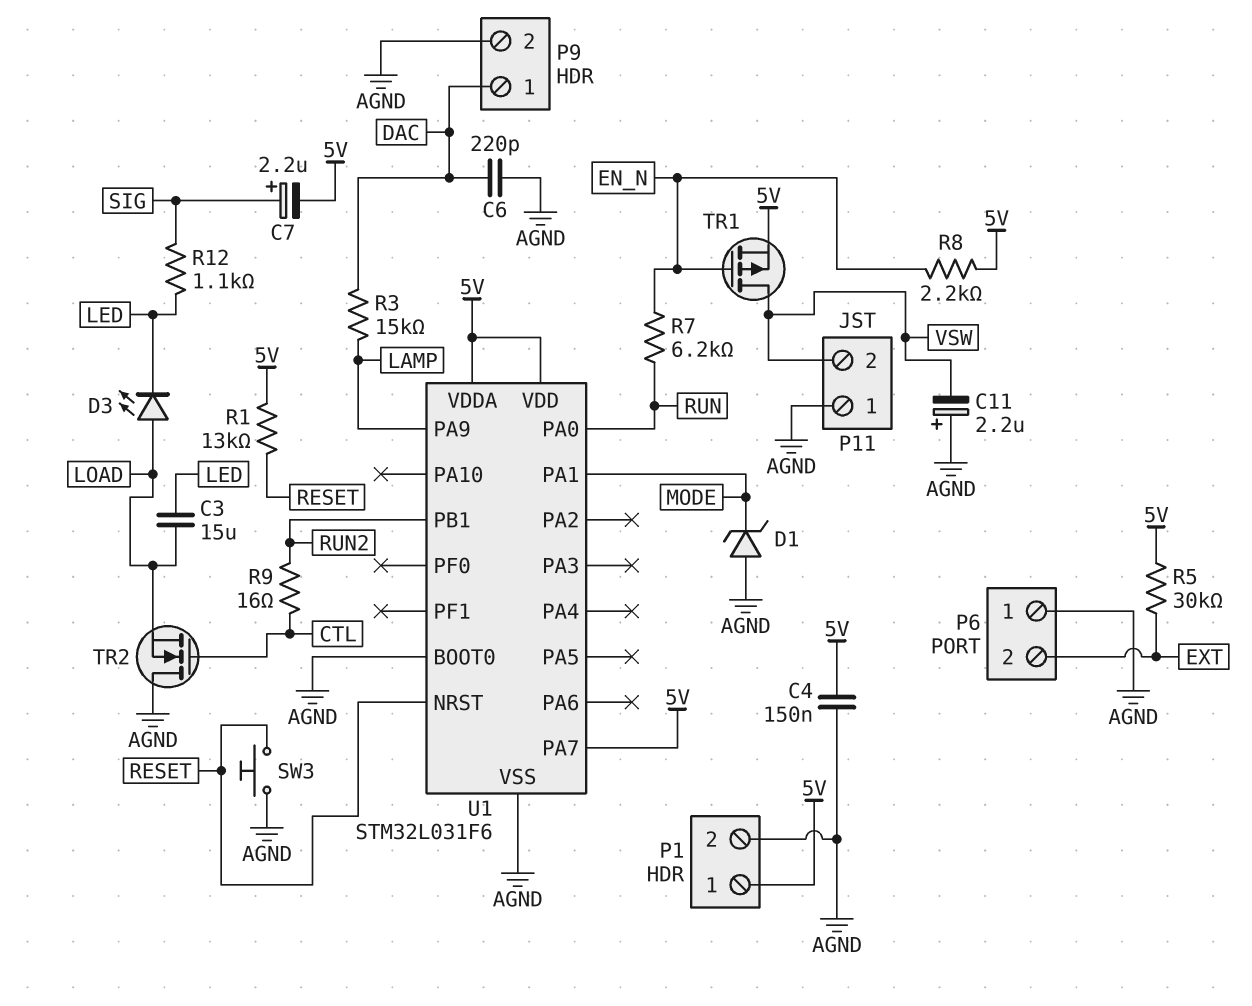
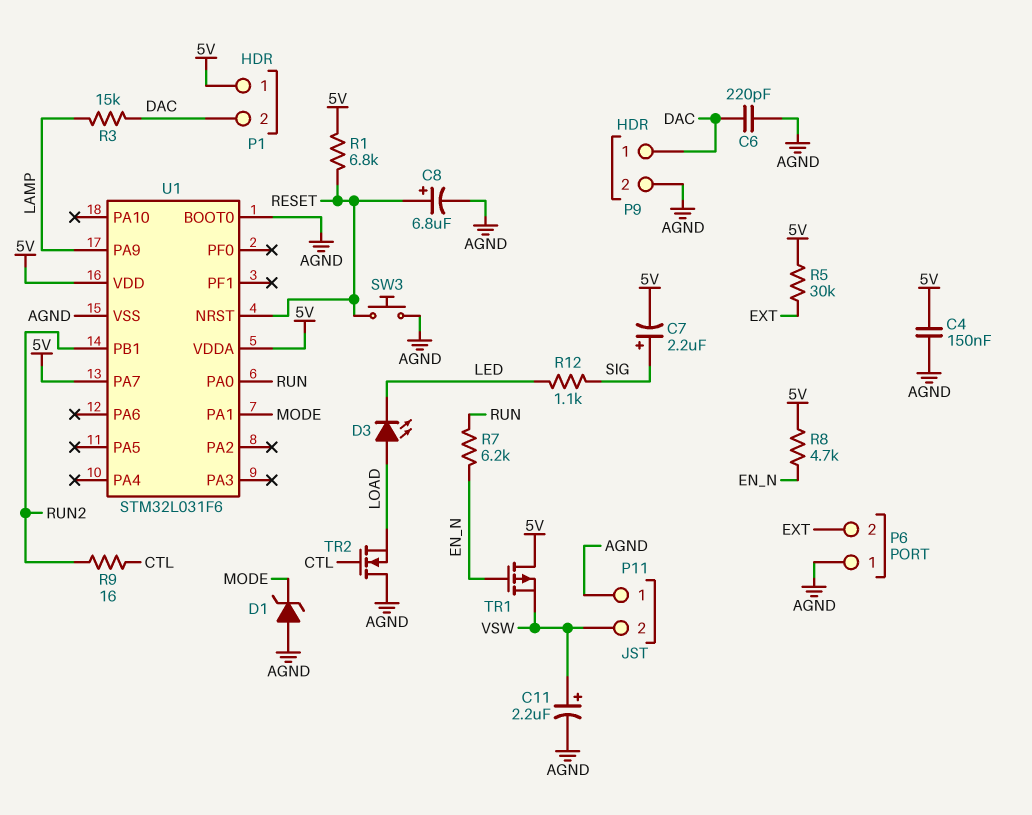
C3: 15uF (LED, LOAD) -> none
C8: none -> 6.8uF (plus RESET, minus AGND)
C11: 2.2uF (plus AGND, minus VSW) -> 2.2uF (plus VSW, minus AGND)
P1 pin 2: AGND -> DAC
R1: 13k (5V, RESET) -> 6.8k (5V, RESET)
R8: 2.2k (5V, EN_N) -> 4.7k (5V, EN_N)
TR1: PMOS (G EN_N, D VSW, S 5V) -> PMOS (G EN_N, D 5V, S VSW)

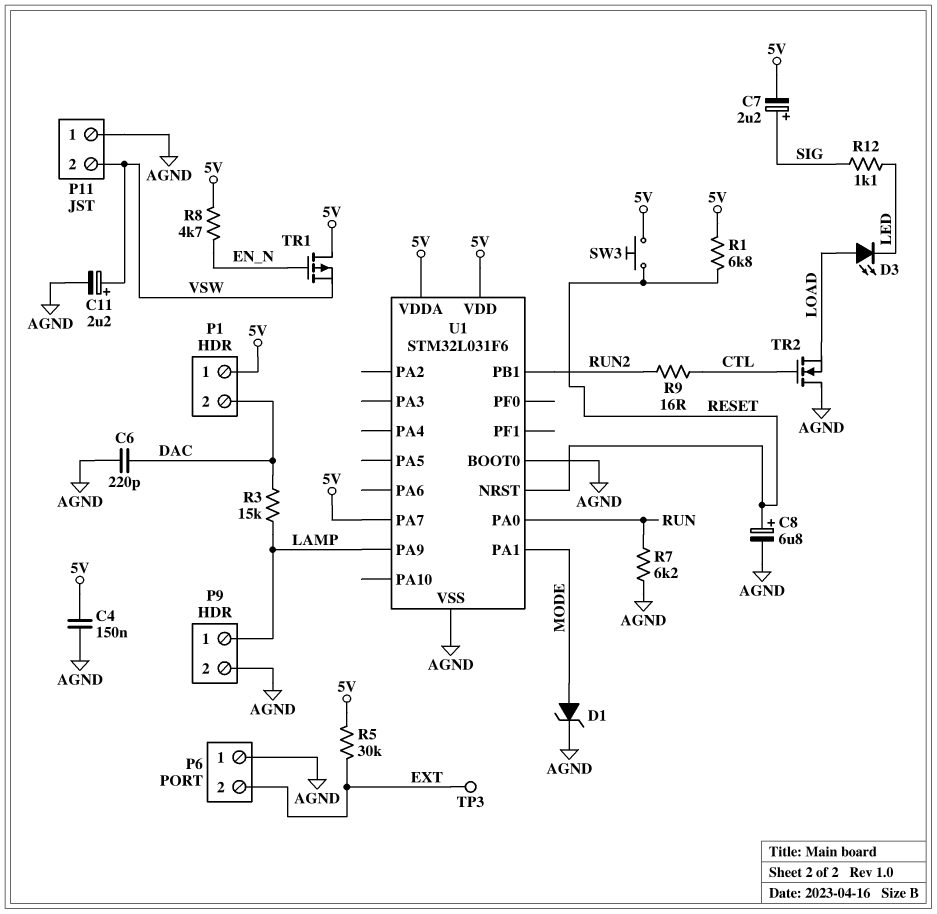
D1: zener (A AGND, K MODE) -> zener (A MODE, K AGND)
P9 pin 1: DAC -> LAMP
R7: 6.2k (EN_N, RUN) -> 6.2k (AGND, RUN)
SW3: button (AGND, RESET) -> button (5V, RESET)
TP3: none -> test point (EXT)

